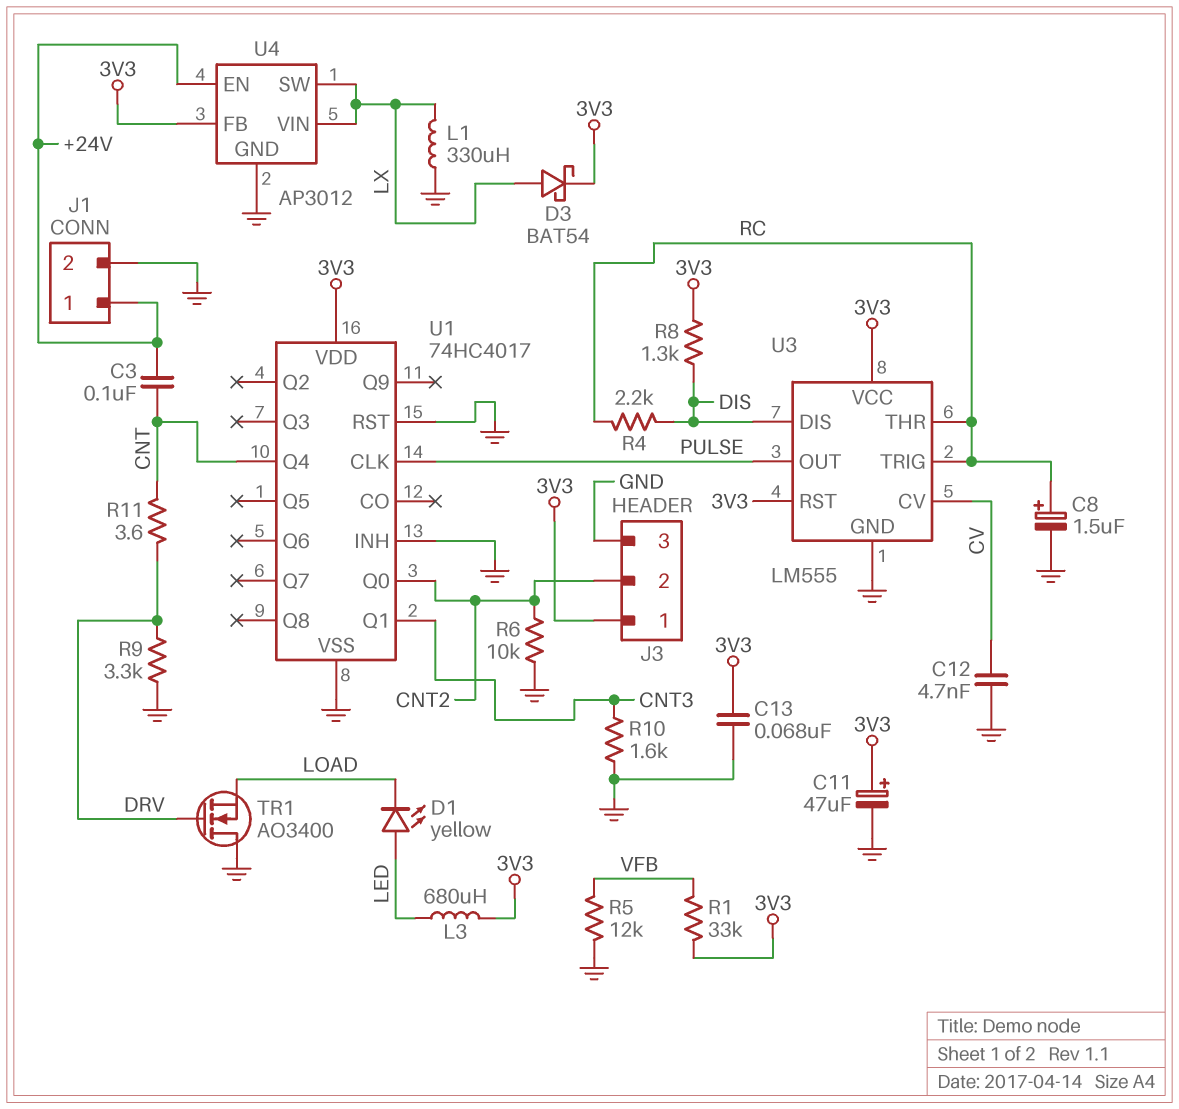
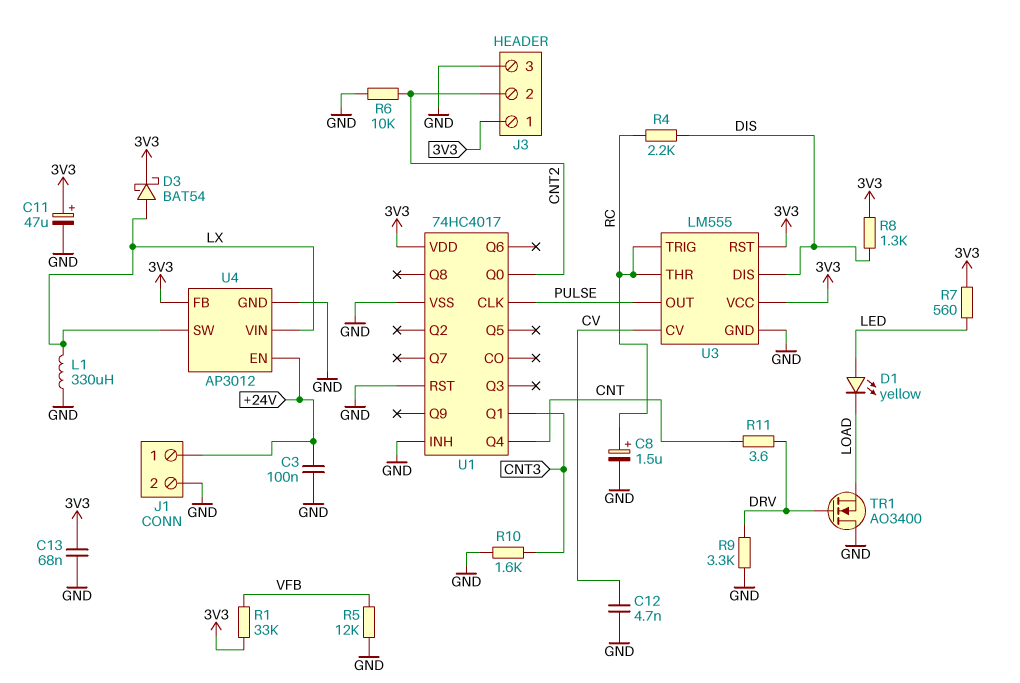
C3: 100nF (+24V, CNT) -> 100nF (+24V, GND)
L3: 680uH (3V3, LED) -> none
R7: none -> 560 (3V3, LED)

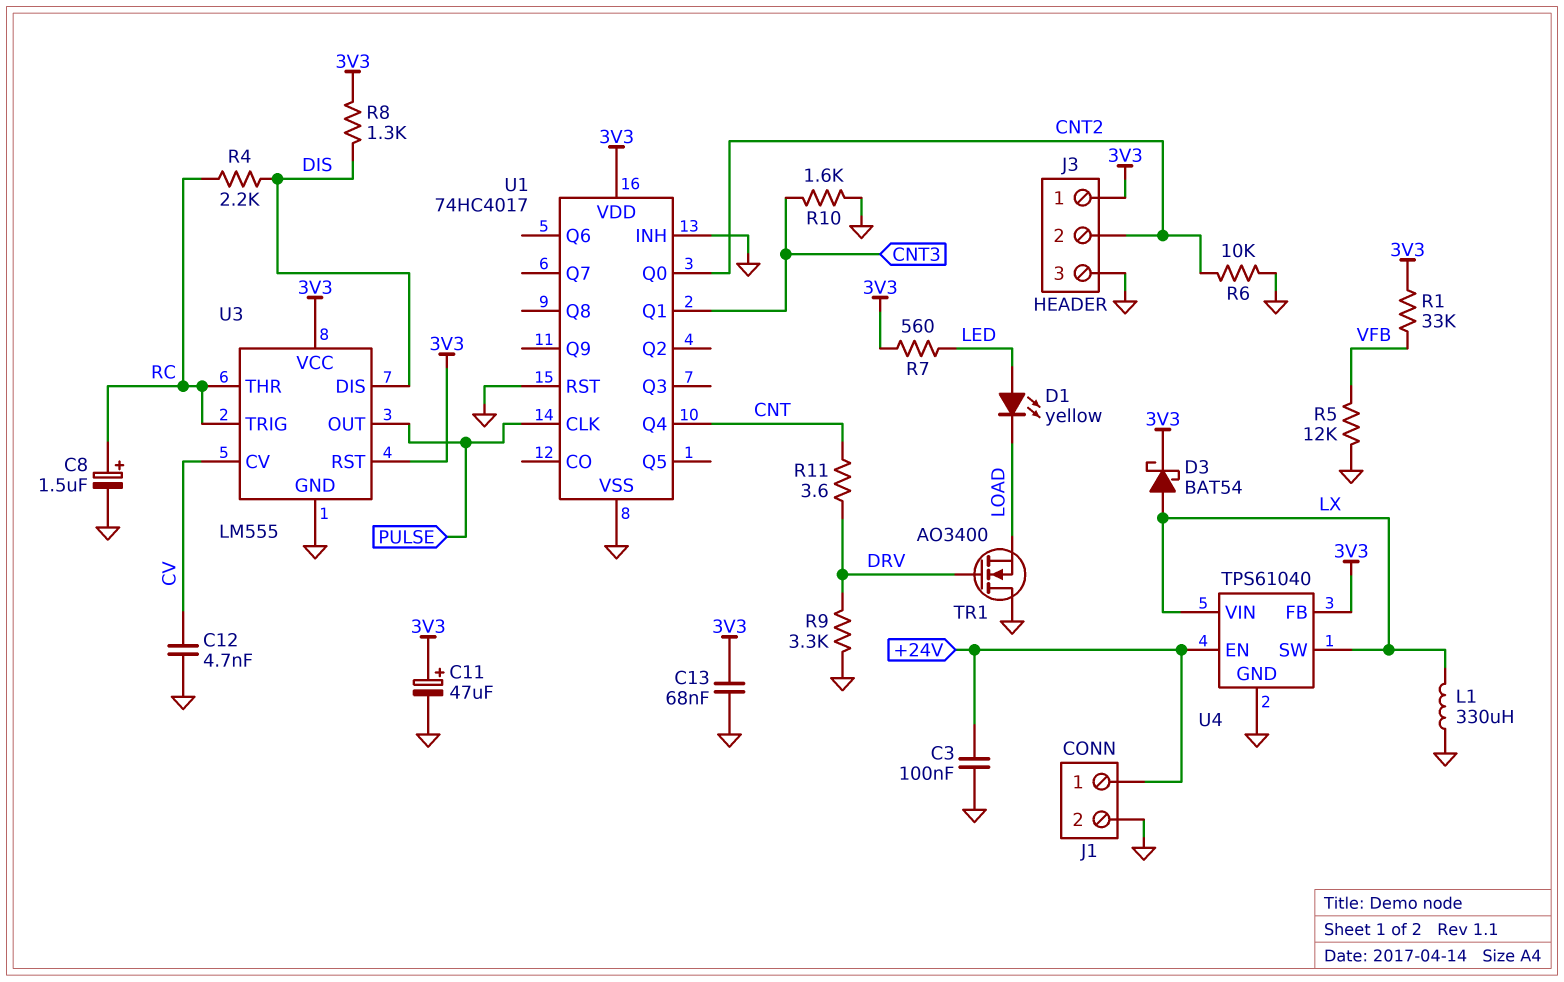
U4: AP3012 -> TPS61040

